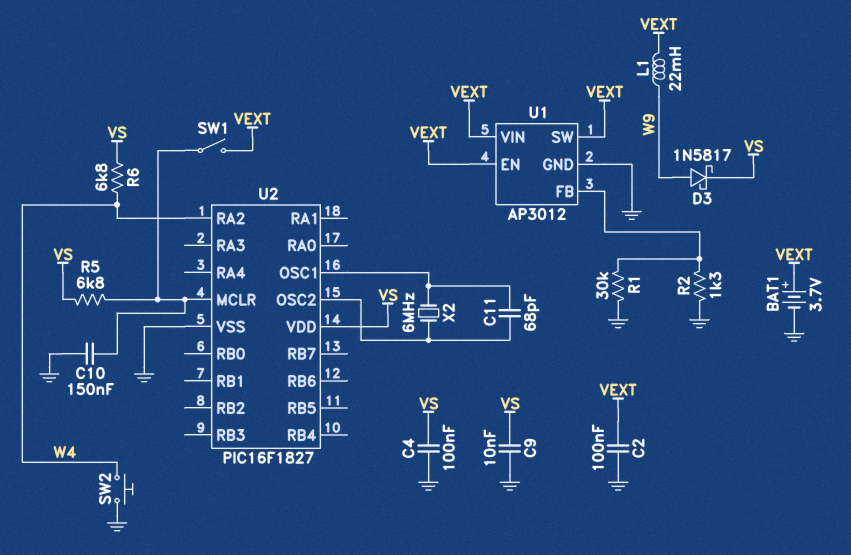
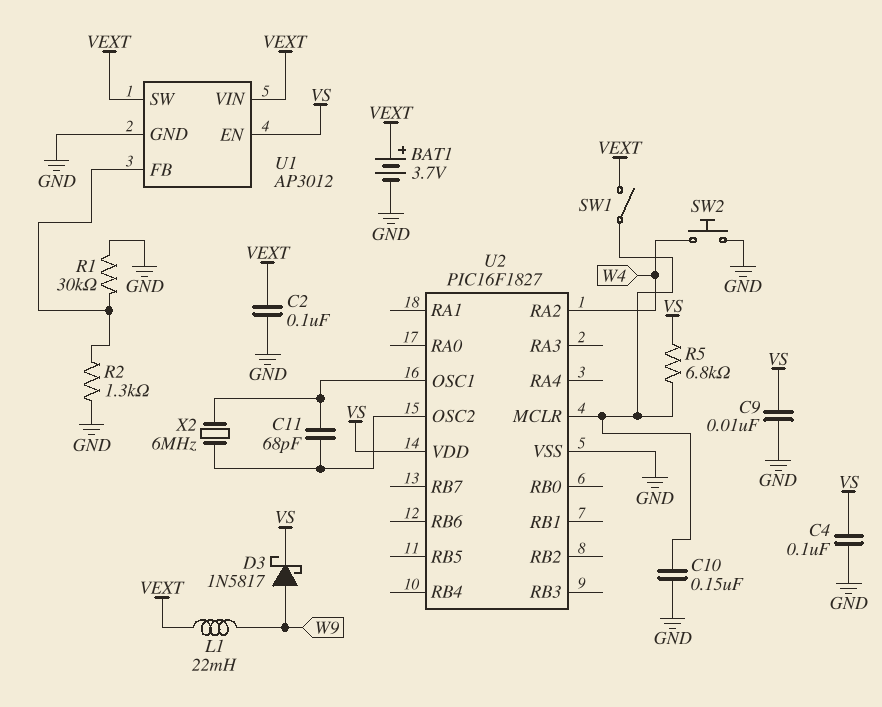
R6: 6.8k (VS, W4) -> none
U1 pin EN: VEXT -> VS

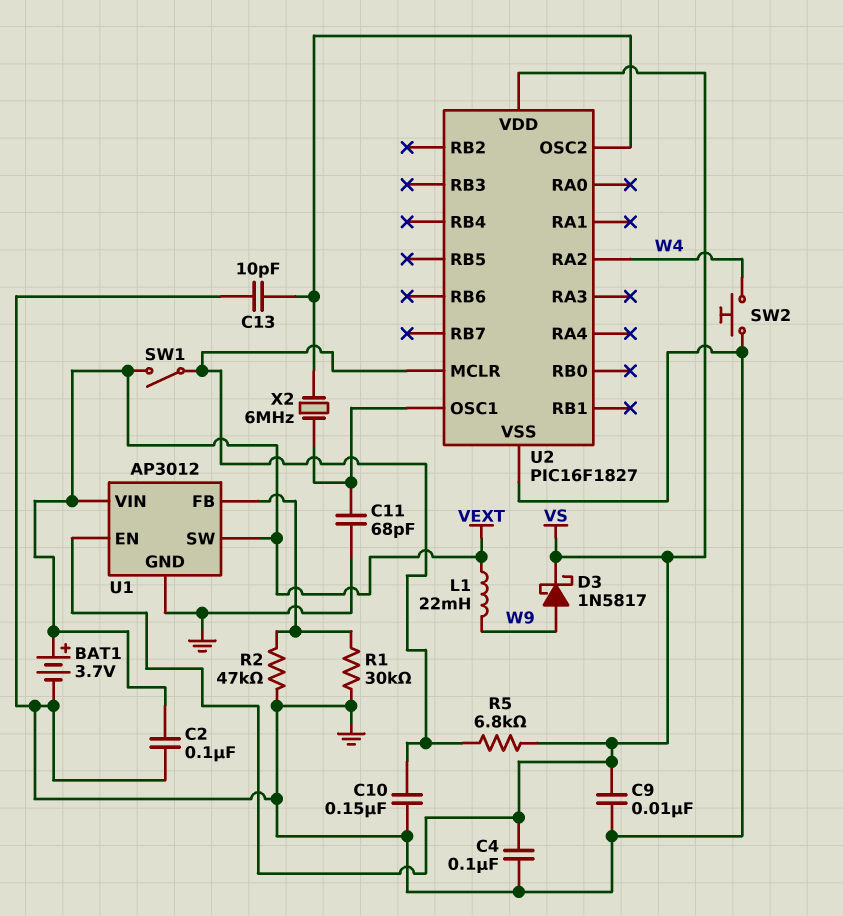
C11: 68pF (U2/OSC1, U2/OSC2) -> 68pF (GND, U2/OSC1)
C13: none -> 10pF (GND, U2/OSC2)
R2: 1.3k (GND, U1/FB) -> 47k (GND, U1/FB)

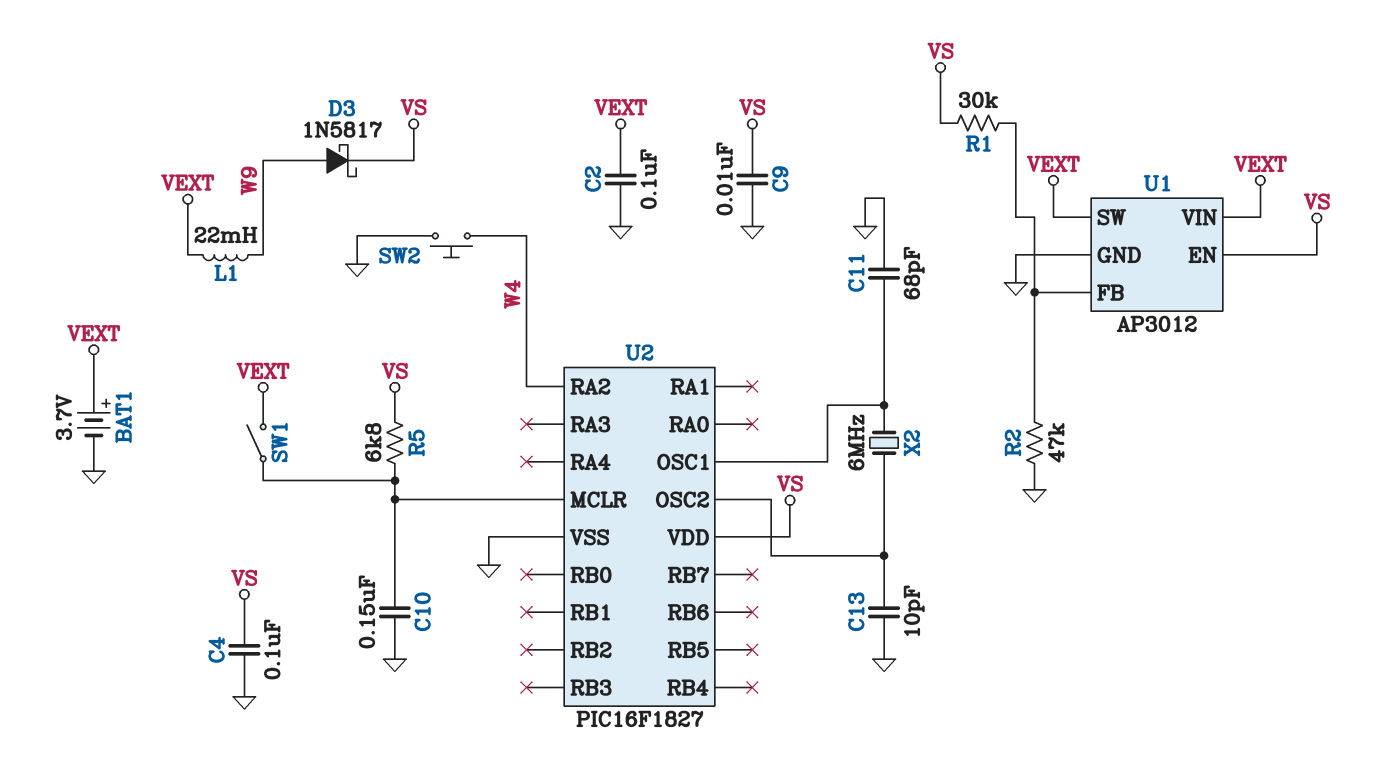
R1: 30k (GND, U1/FB) -> 30k (U1/FB, VS)

